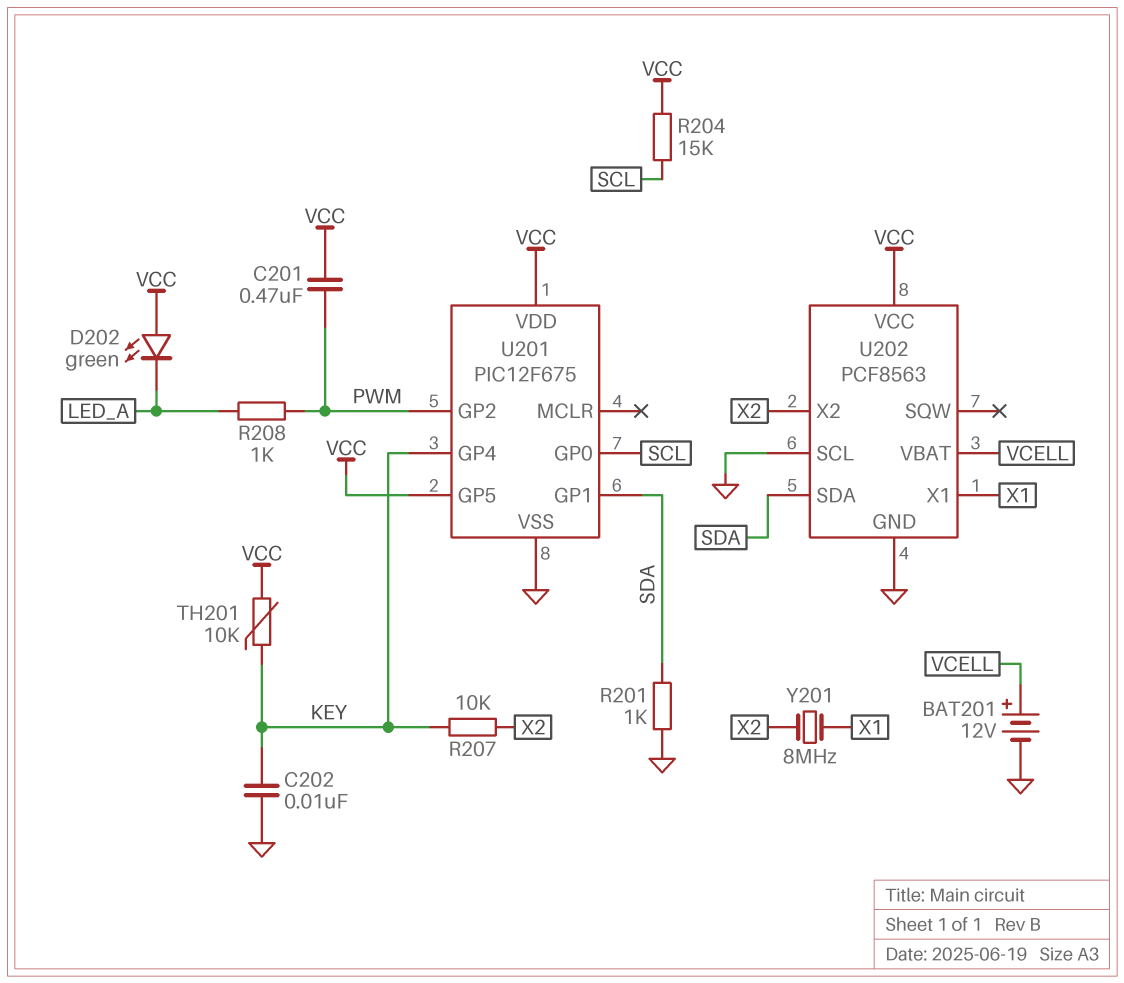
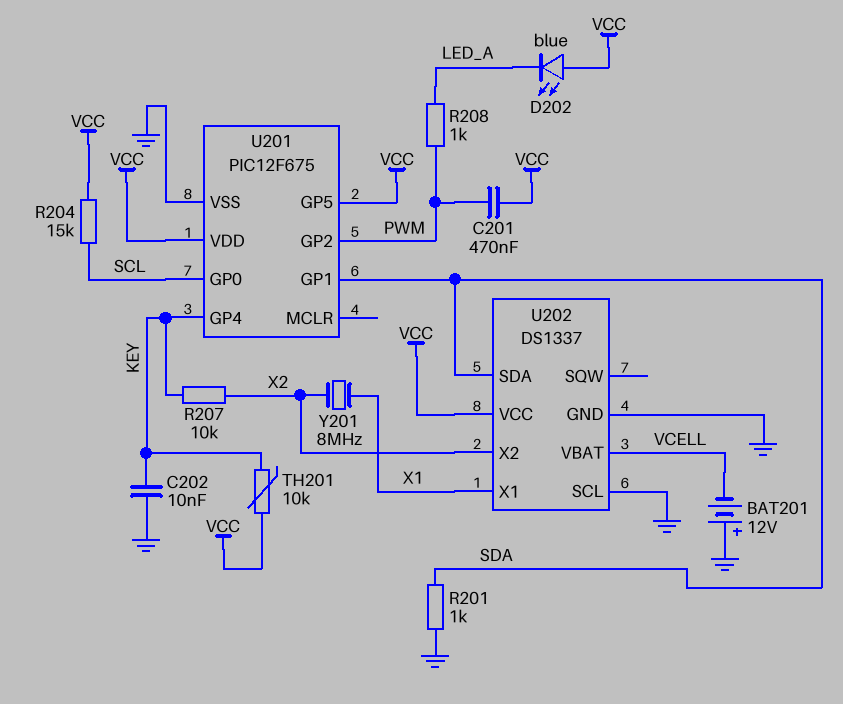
BAT201: 12V (plus VCELL, minus GND) -> 12V (plus GND, minus VCELL)
D202: LED green (A VCC, K LED_A) -> LED blue (A VCC, K LED_A)
U202: PCF8563 -> DS1337

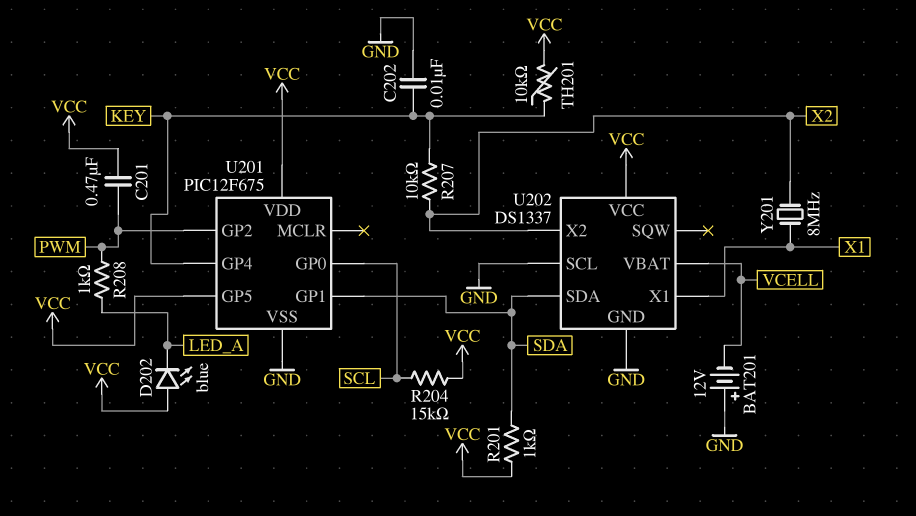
R201: 1k (GND, SDA) -> 1k (SDA, VCC)

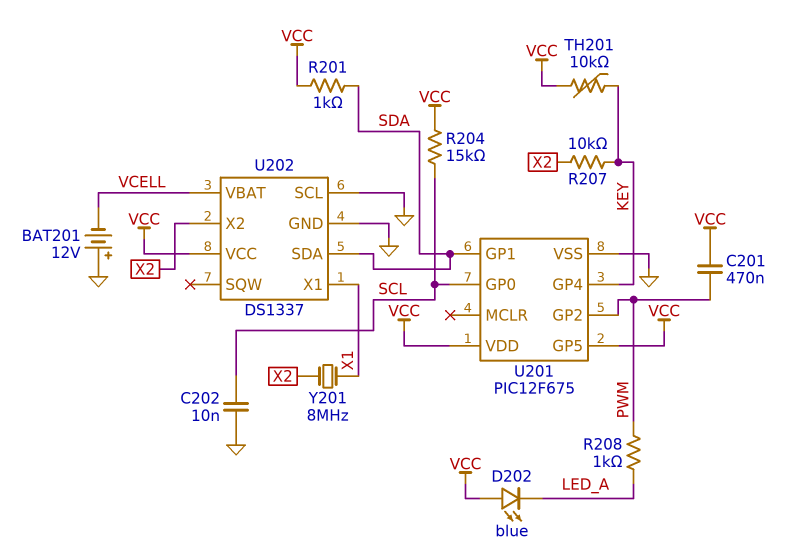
C202: 10nF (GND, KEY) -> 10nF (GND, SCL)

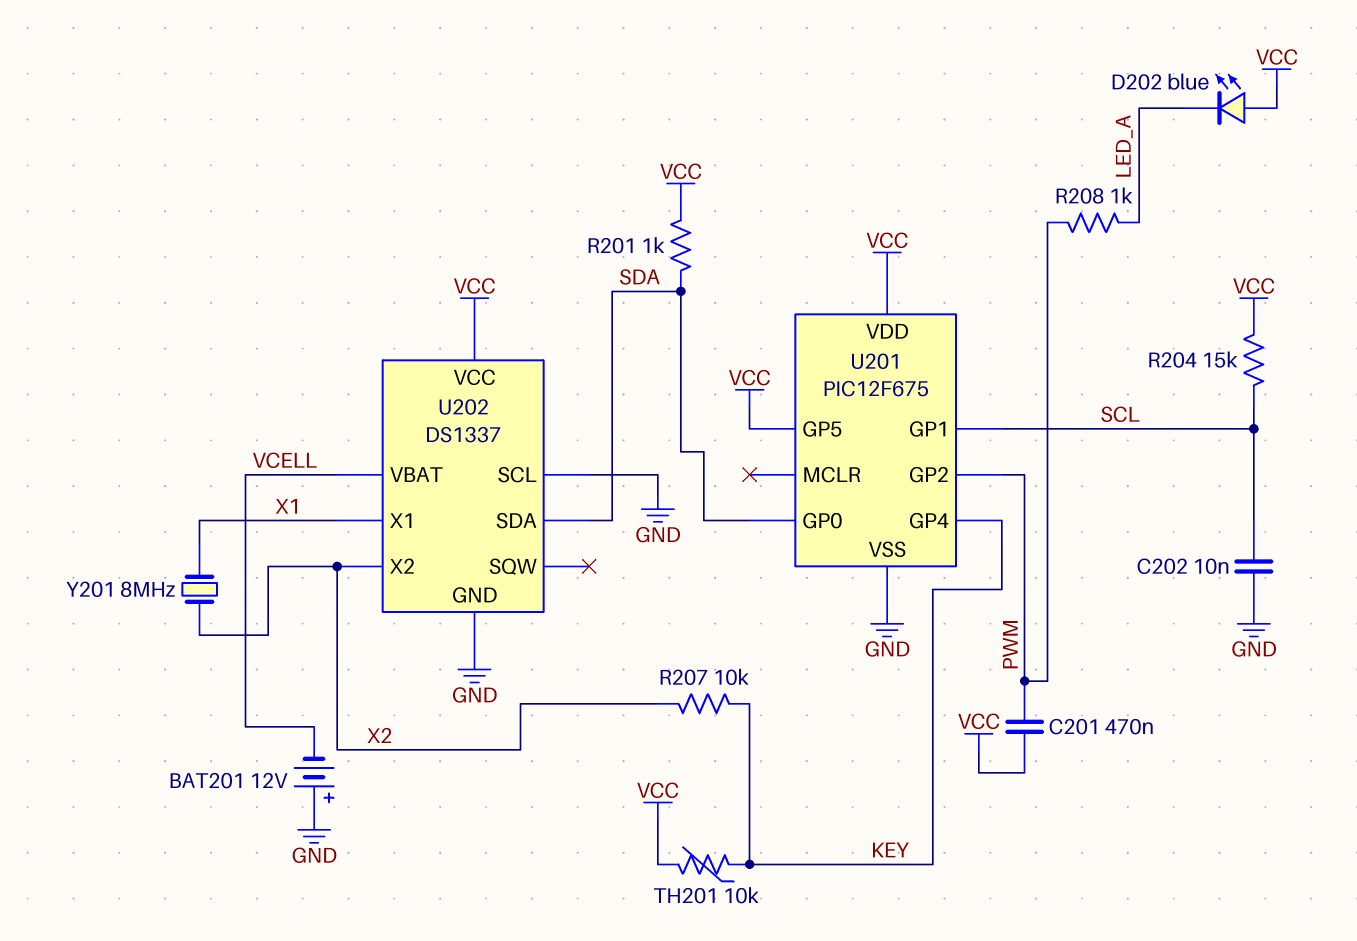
U201 pin GP0: SCL -> SDA
U201 pin GP1: SDA -> SCL

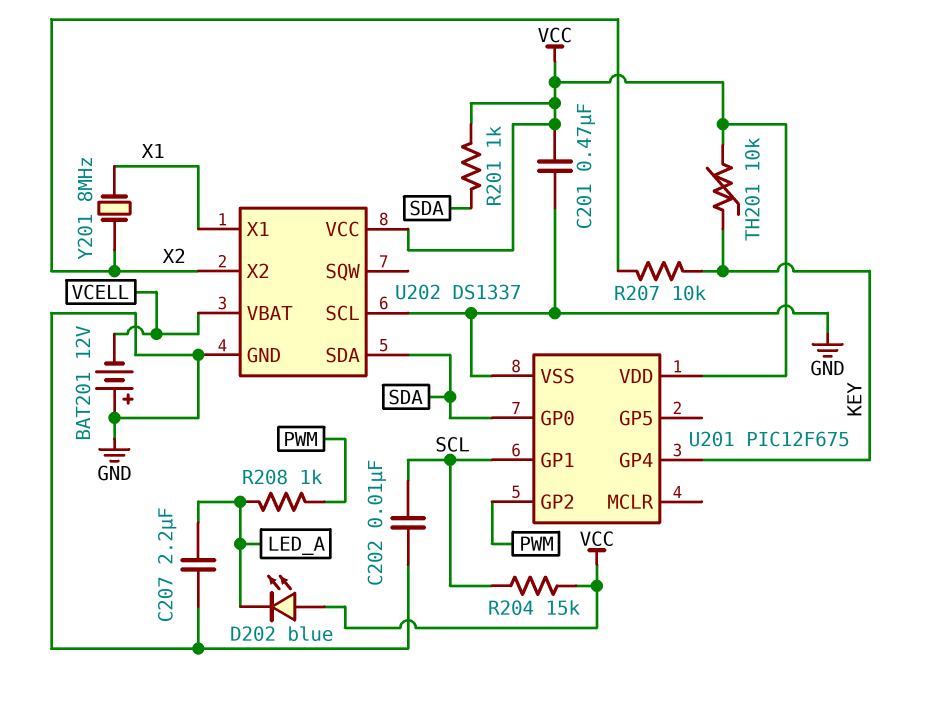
C201: 470nF (PWM, VCC) -> 470nF (GND, VCC)
C207: none -> 2.2uF (GND, LED_A)
U201 pin GP5: VCC -> none

